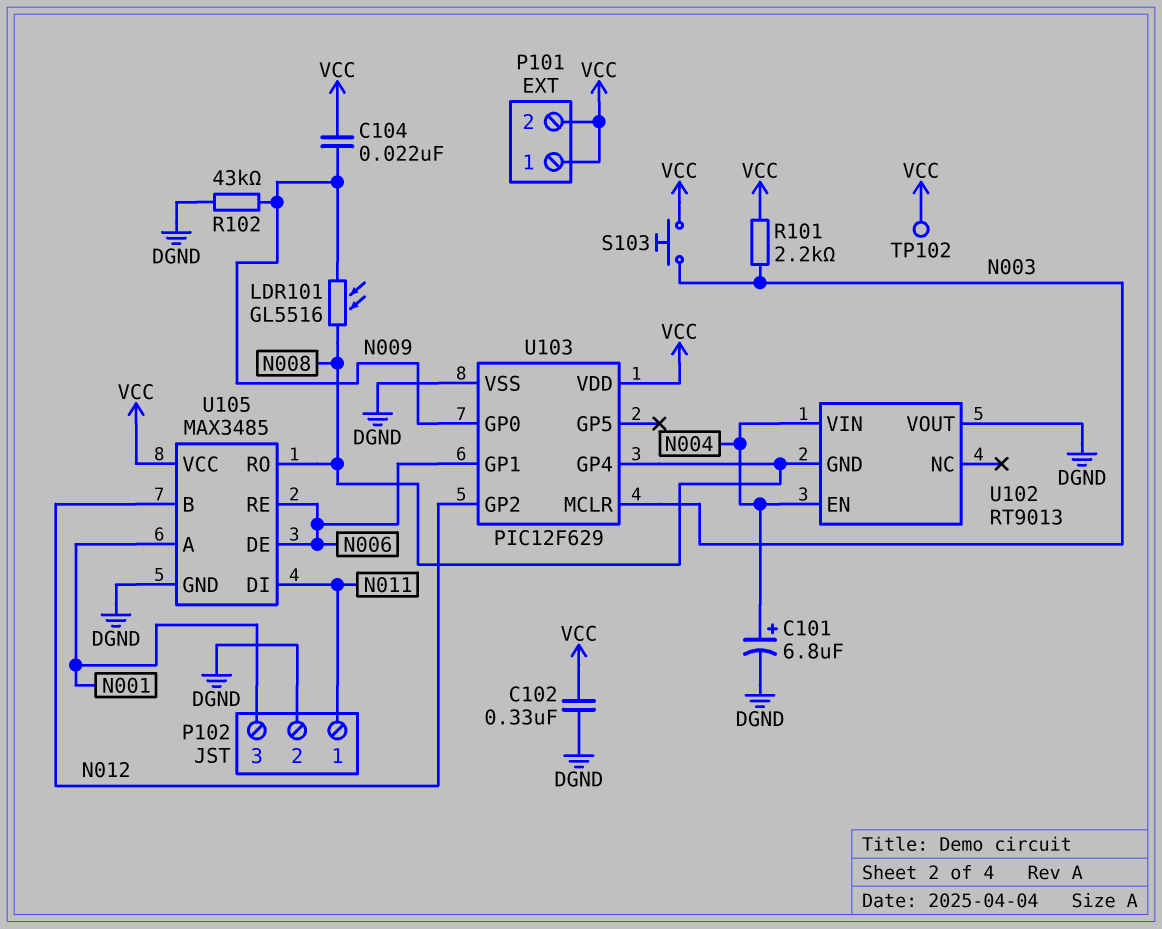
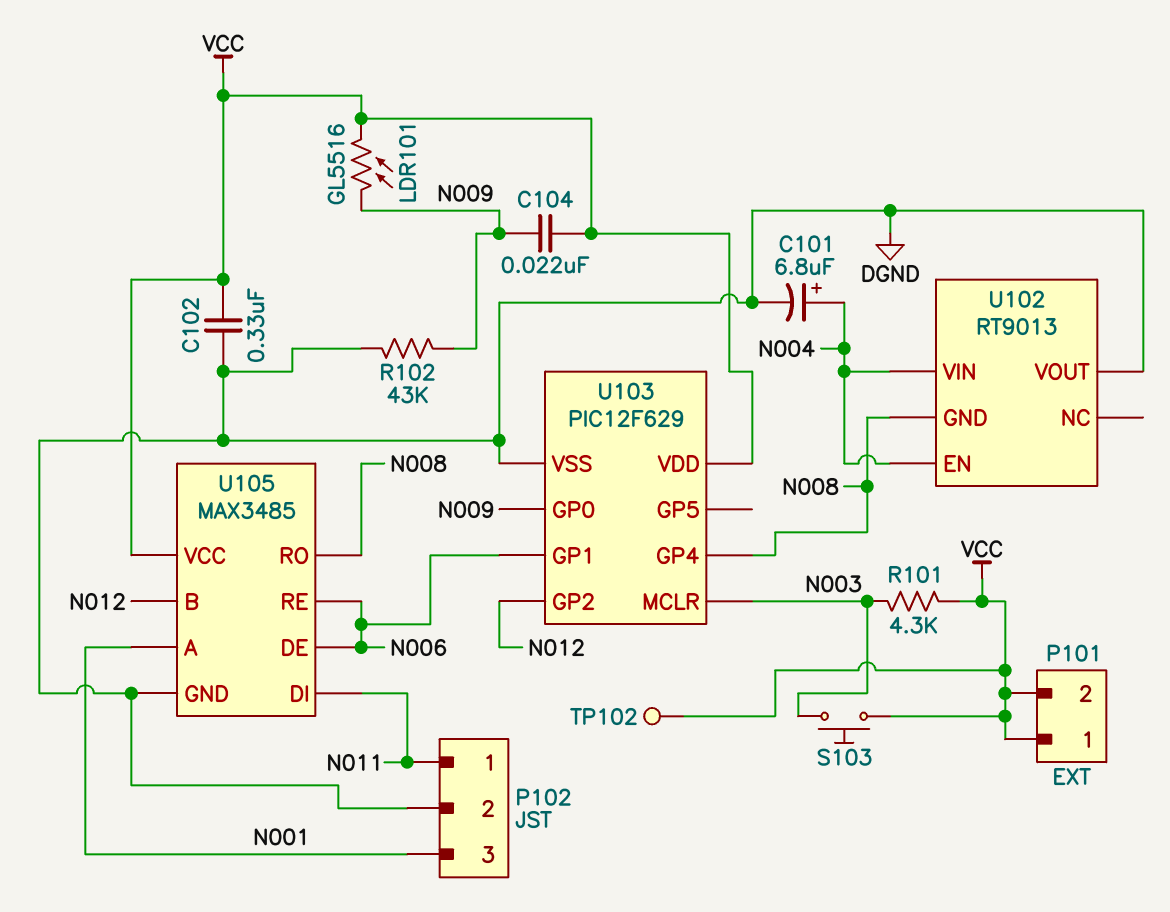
LDR101: GL5516 (N008, N009) -> GL5516 (N009, VCC)
R101: 2.2k (N003, VCC) -> 4.3k (N003, VCC)

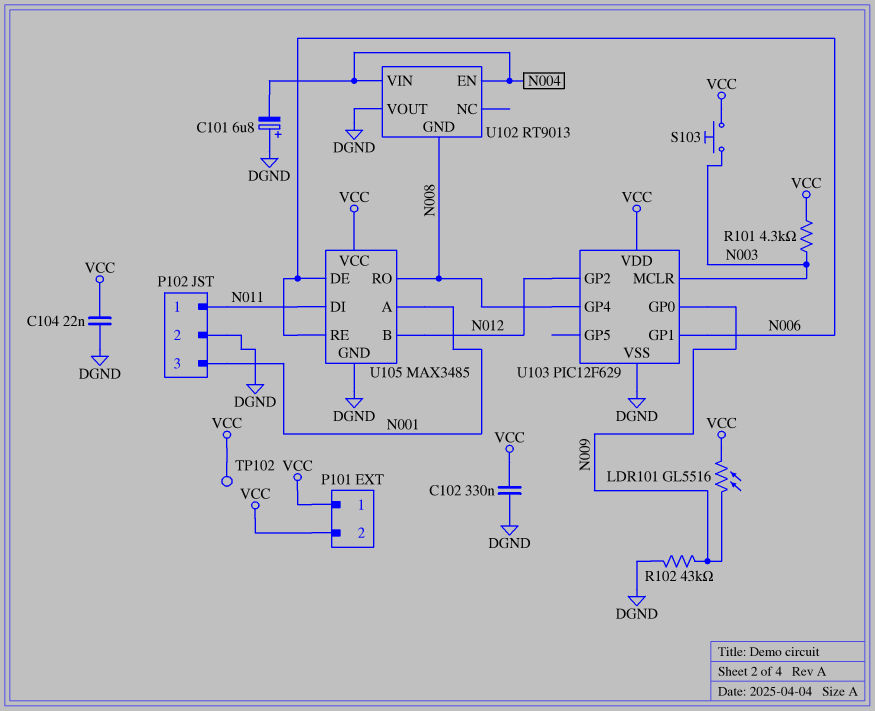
C101: 6.8uF (plus N004, minus DGND) -> 6.8uF (plus DGND, minus N004)
C104: 22nF (N009, VCC) -> 22nF (DGND, VCC)

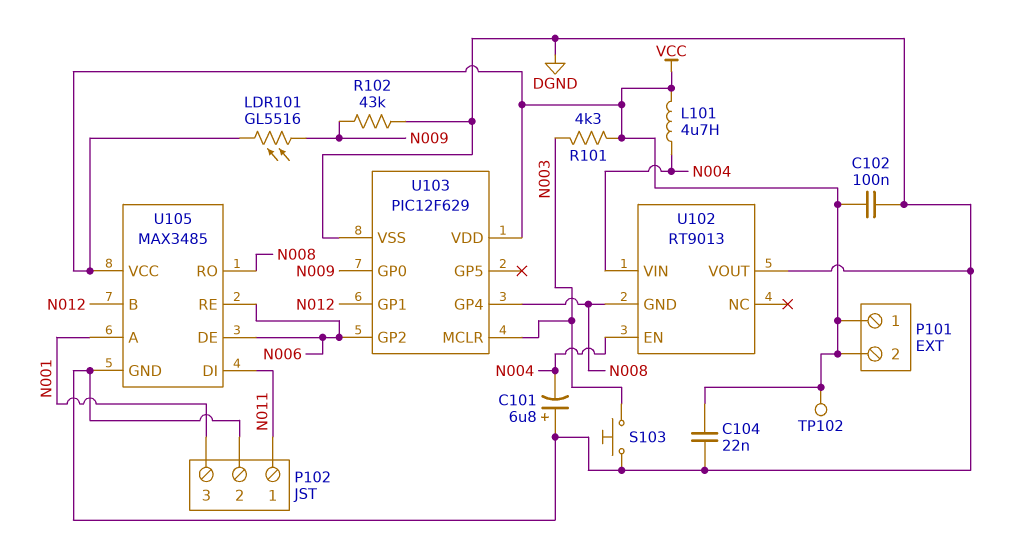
C102: 330nF (DGND, VCC) -> 100nF (DGND, VCC)
L101: none -> 4.7uH (N004, VCC)
S103: button (N003, VCC) -> button (DGND, N003)
U103 pin GP1: N006 -> N012
U103 pin GP2: N012 -> N006

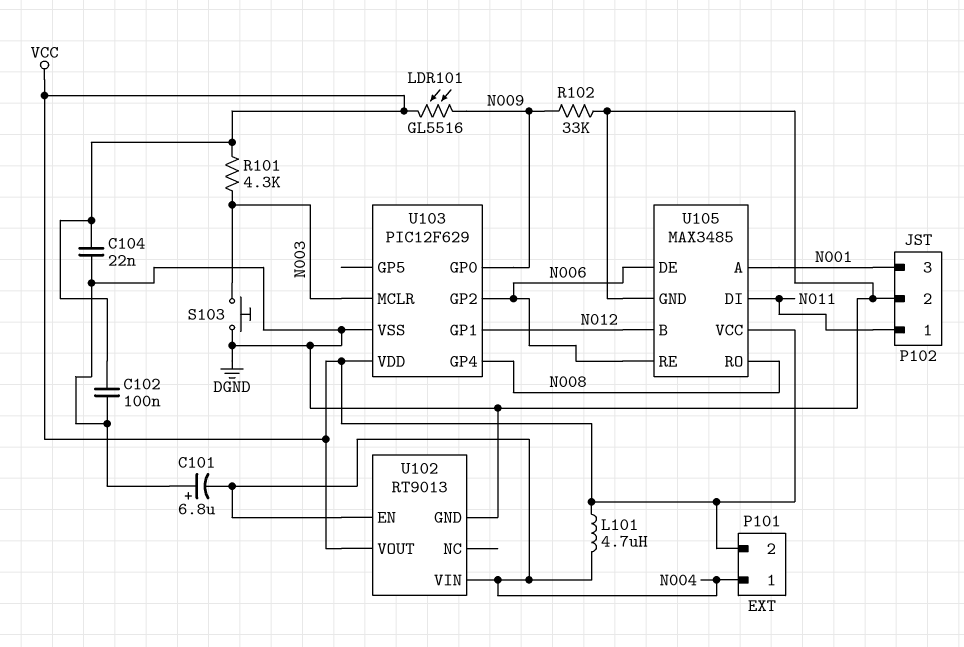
P101 pin 1: VCC -> N004
R102: 43k (DGND, N009) -> 33k (DGND, N009)
TP102: test point (VCC) -> none
U102 pin GND: N008 -> DGND
U102 pin VOUT: DGND -> VCC

